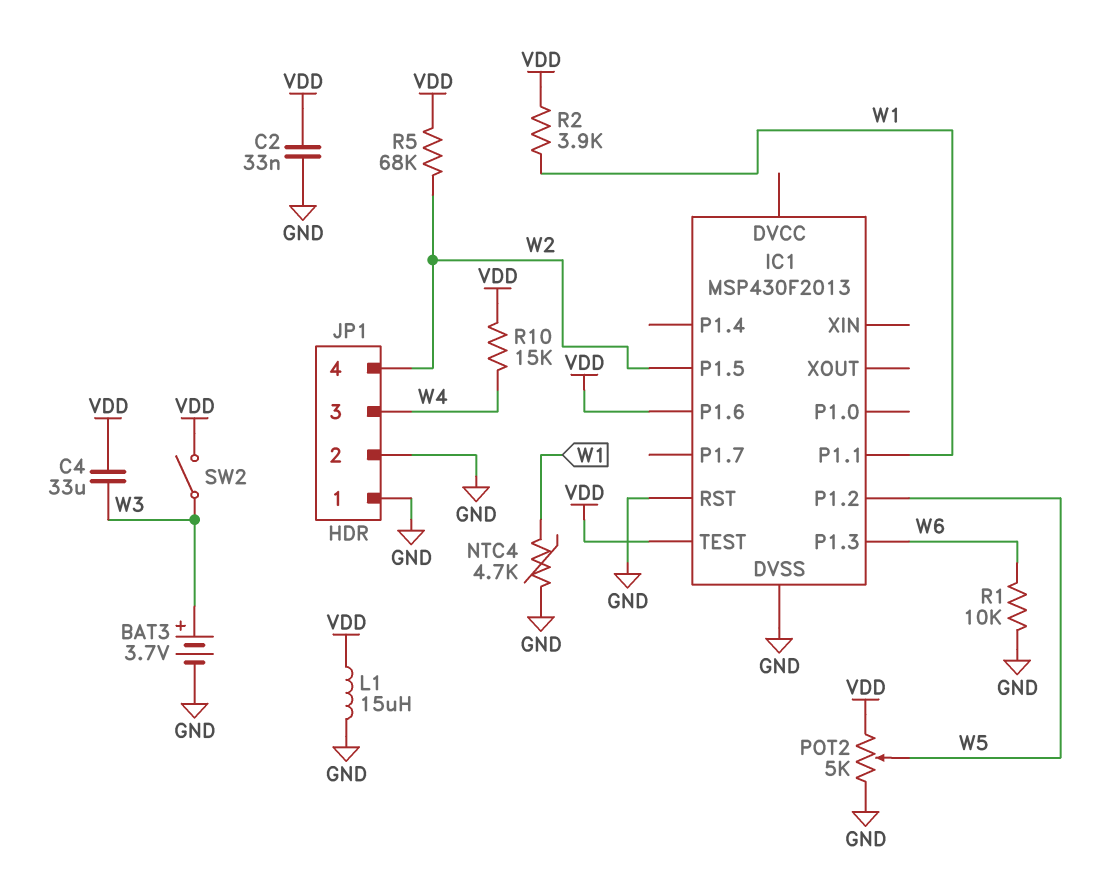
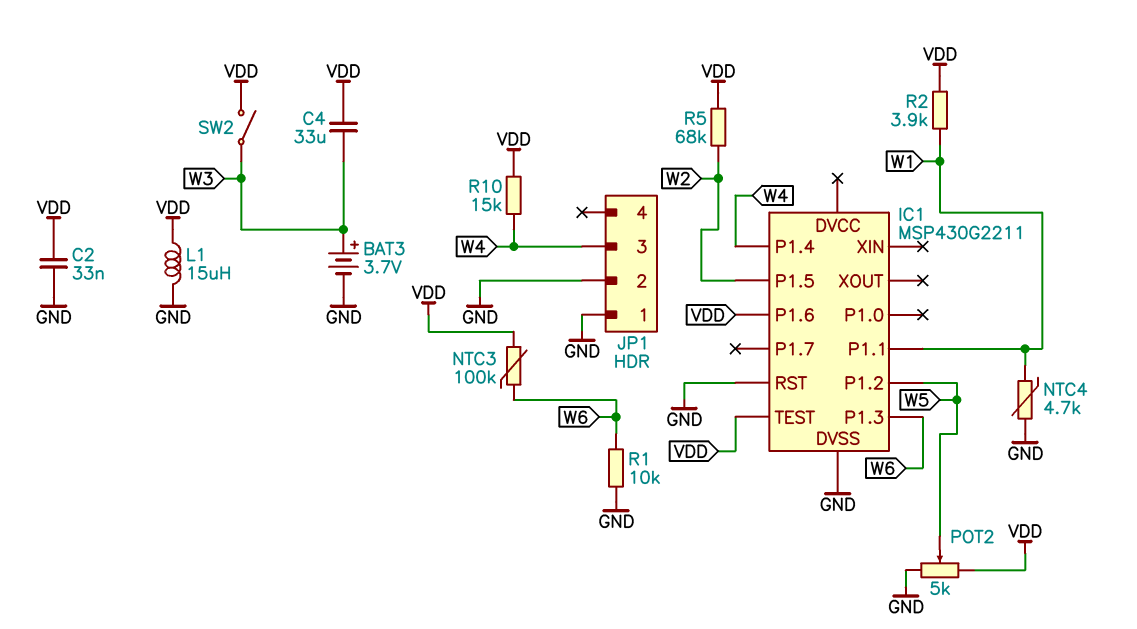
IC1: MSP430F2013 -> MSP430G2211
IC1 pin P1.4: none -> W4
JP1 pin 4: W2 -> none
NTC3: none -> 100k (VDD, W6)

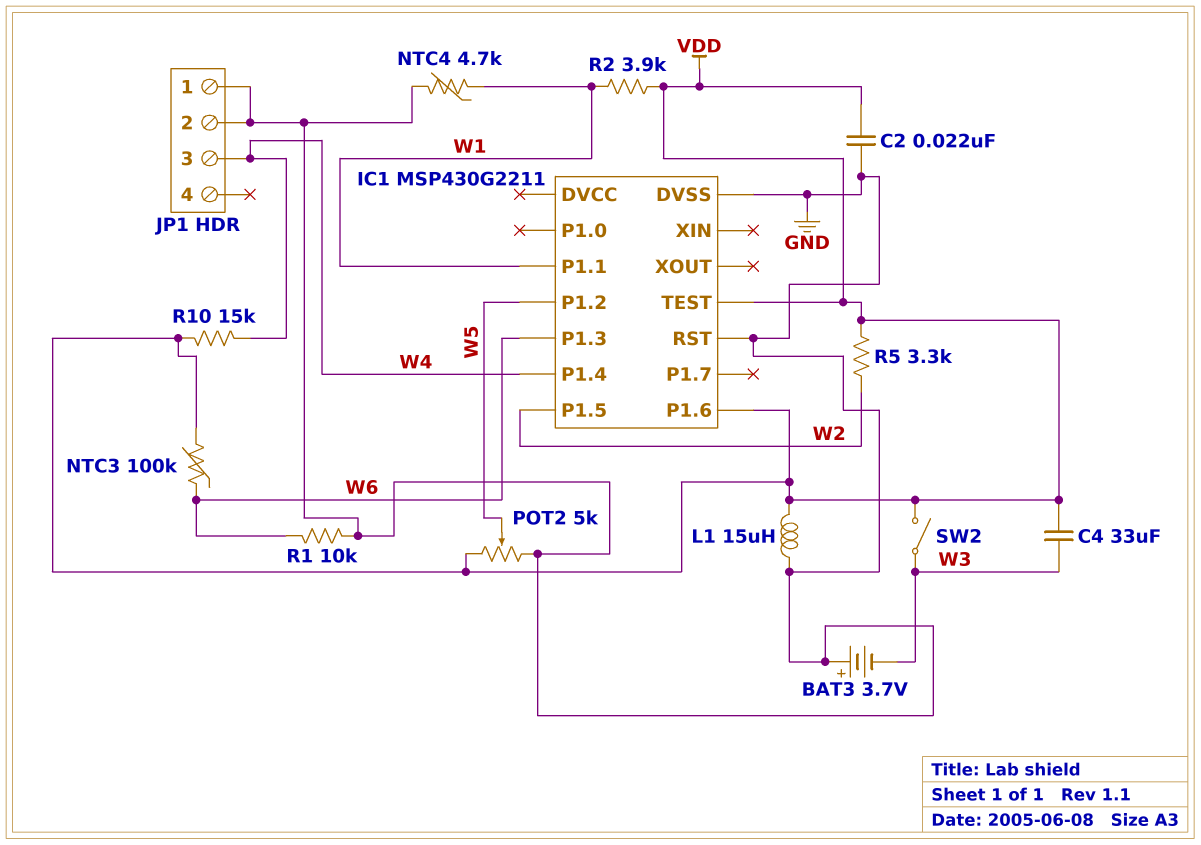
BAT3: 3.7V (plus W3, minus GND) -> 3.7V (plus GND, minus W3)
C2: 33nF (GND, VDD) -> 22nF (GND, VDD)
R5: 68k (VDD, W2) -> 3.3k (VDD, W2)

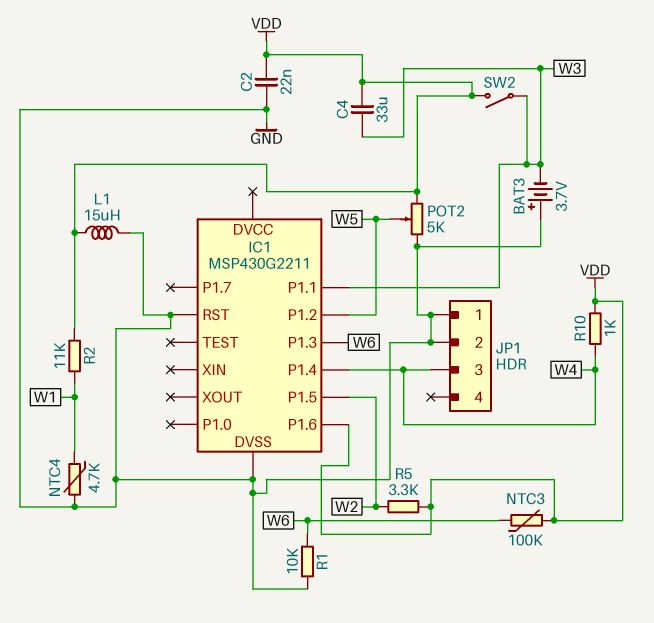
IC1 pin P1.1: W1 -> W3
IC1 pin TEST: VDD -> none
R2: 3.9k (VDD, W1) -> 11k (VDD, W1)
R10: 15k (VDD, W4) -> 1k (VDD, W4)

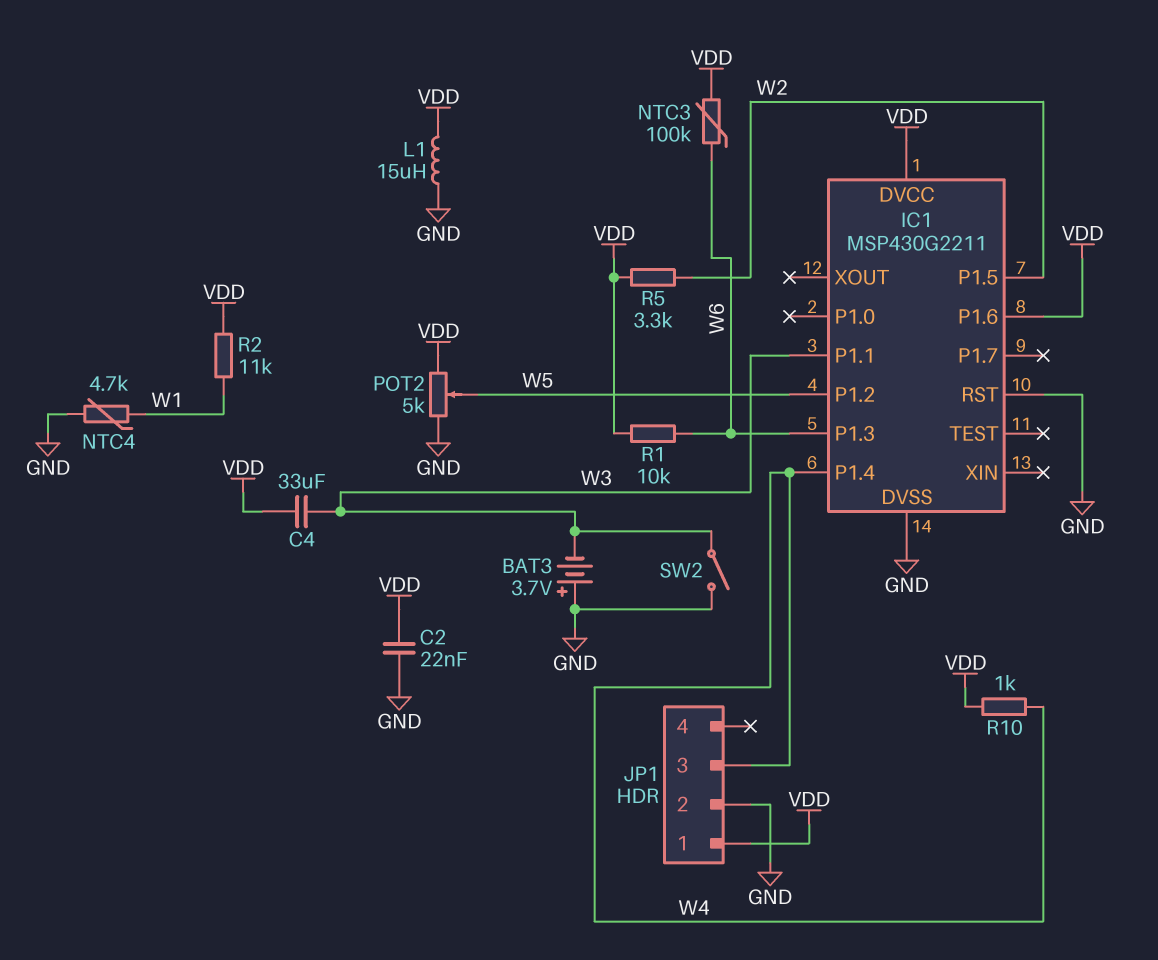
IC1 pin DVCC: none -> VDD
JP1 pin 1: GND -> VDD
R1: 10k (GND, W6) -> 10k (VDD, W6)
SW2: switch (VDD, W3) -> switch (GND, W3)

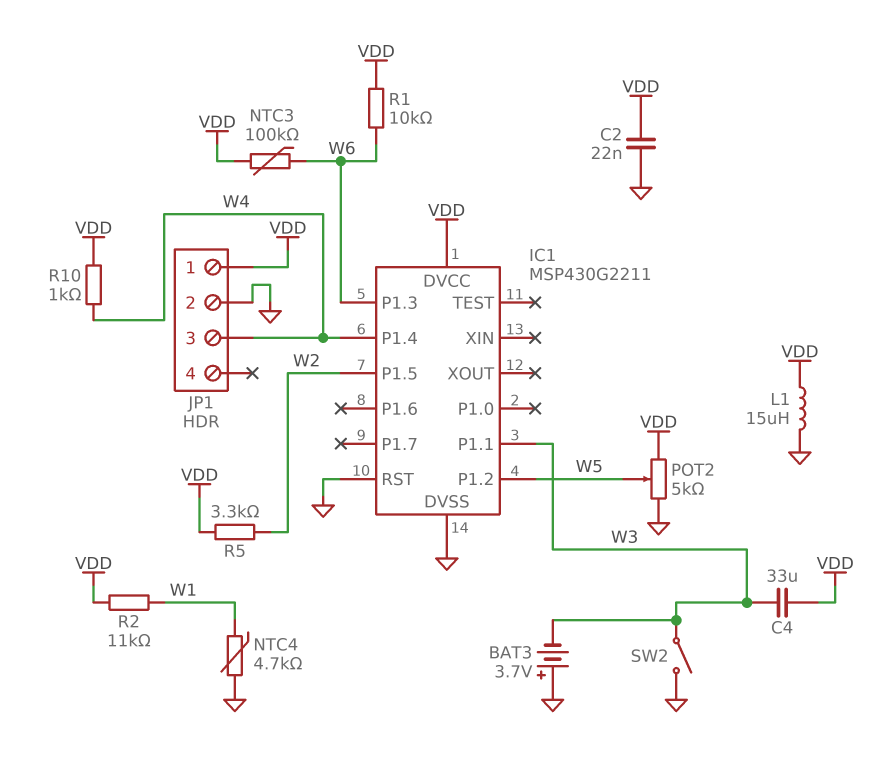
IC1 pin P1.6: VDD -> none

